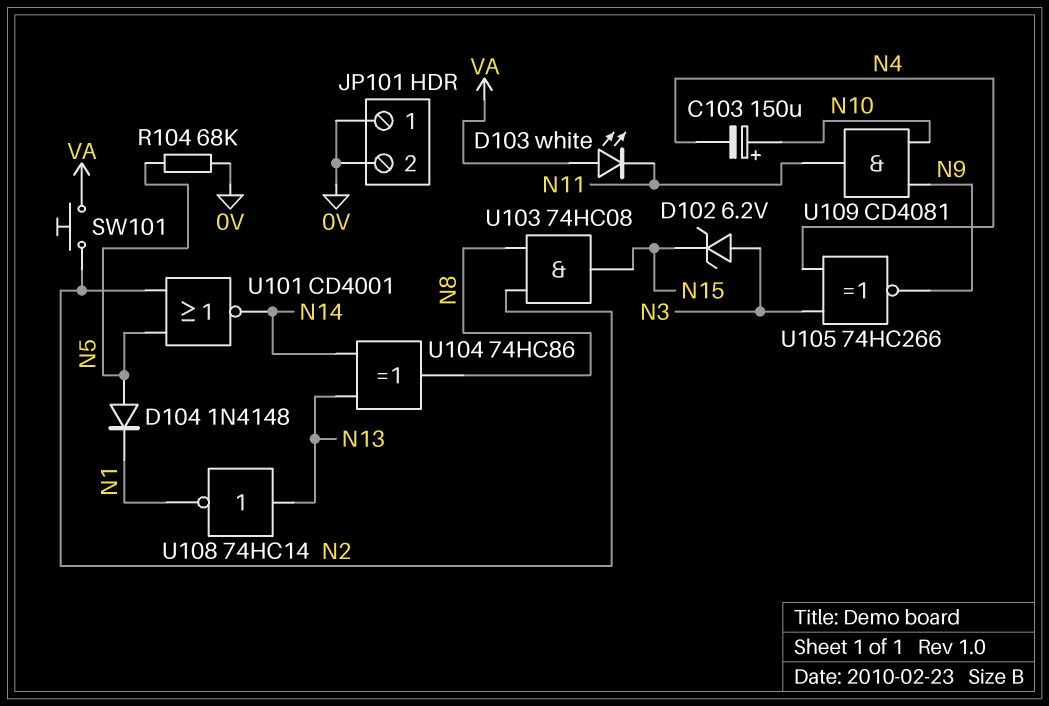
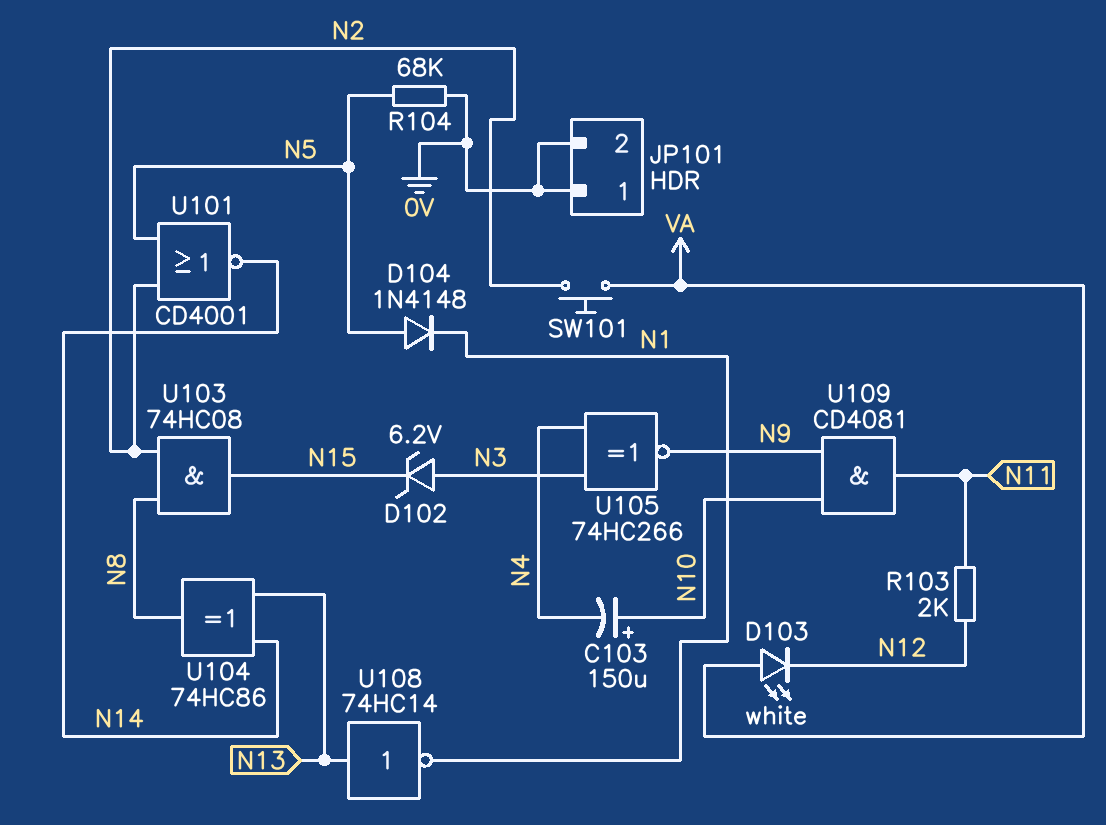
D103: LED white (A VA, K N11) -> LED white (A VA, K N12)
R103: none -> 2k (N11, N12)

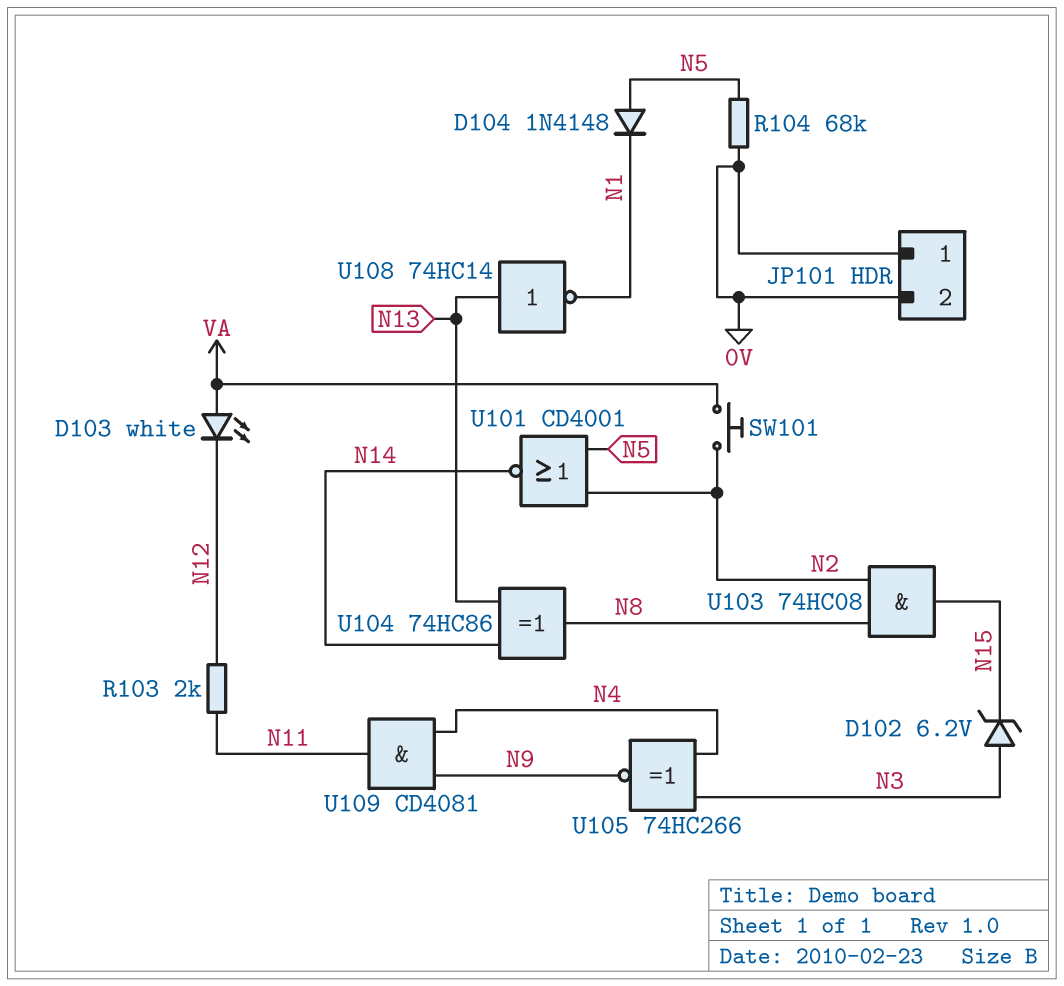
C103: 150uF (plus N10, minus N4) -> none
U109: AND CD4081 (in N9, in N10, out N11) -> AND CD4081 (in N4, in N9, out N11)

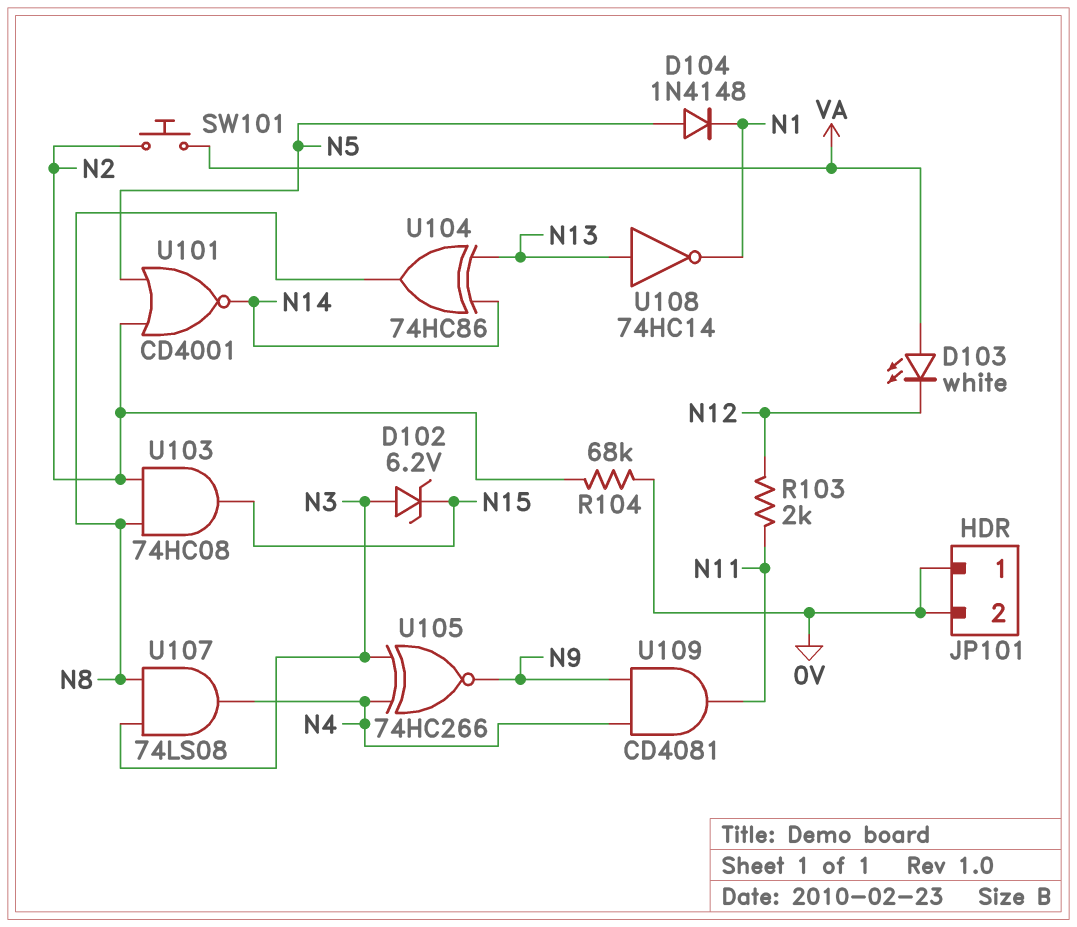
R104: 68k (0V, N5) -> 68k (0V, N2)
U107: none -> AND 74LS08 (in N3, in N8, out N4)

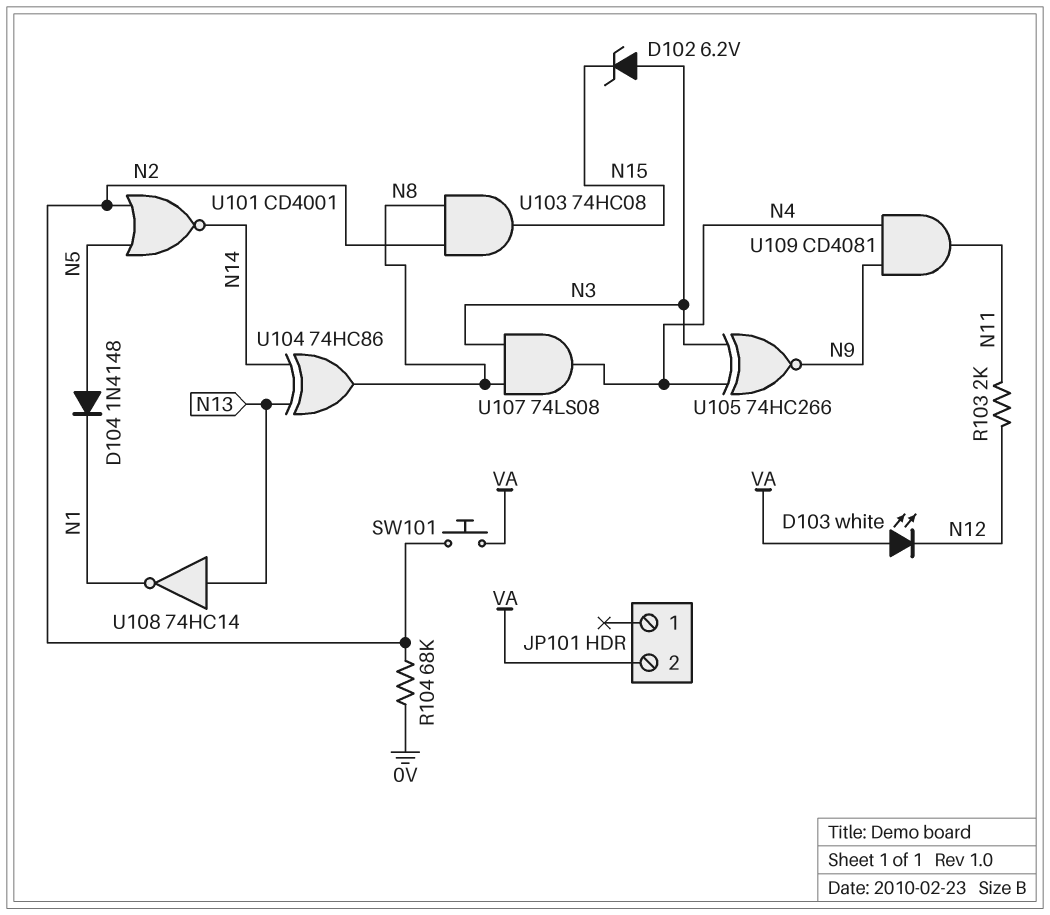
JP101 pin 1: 0V -> none
JP101 pin 2: 0V -> VA

